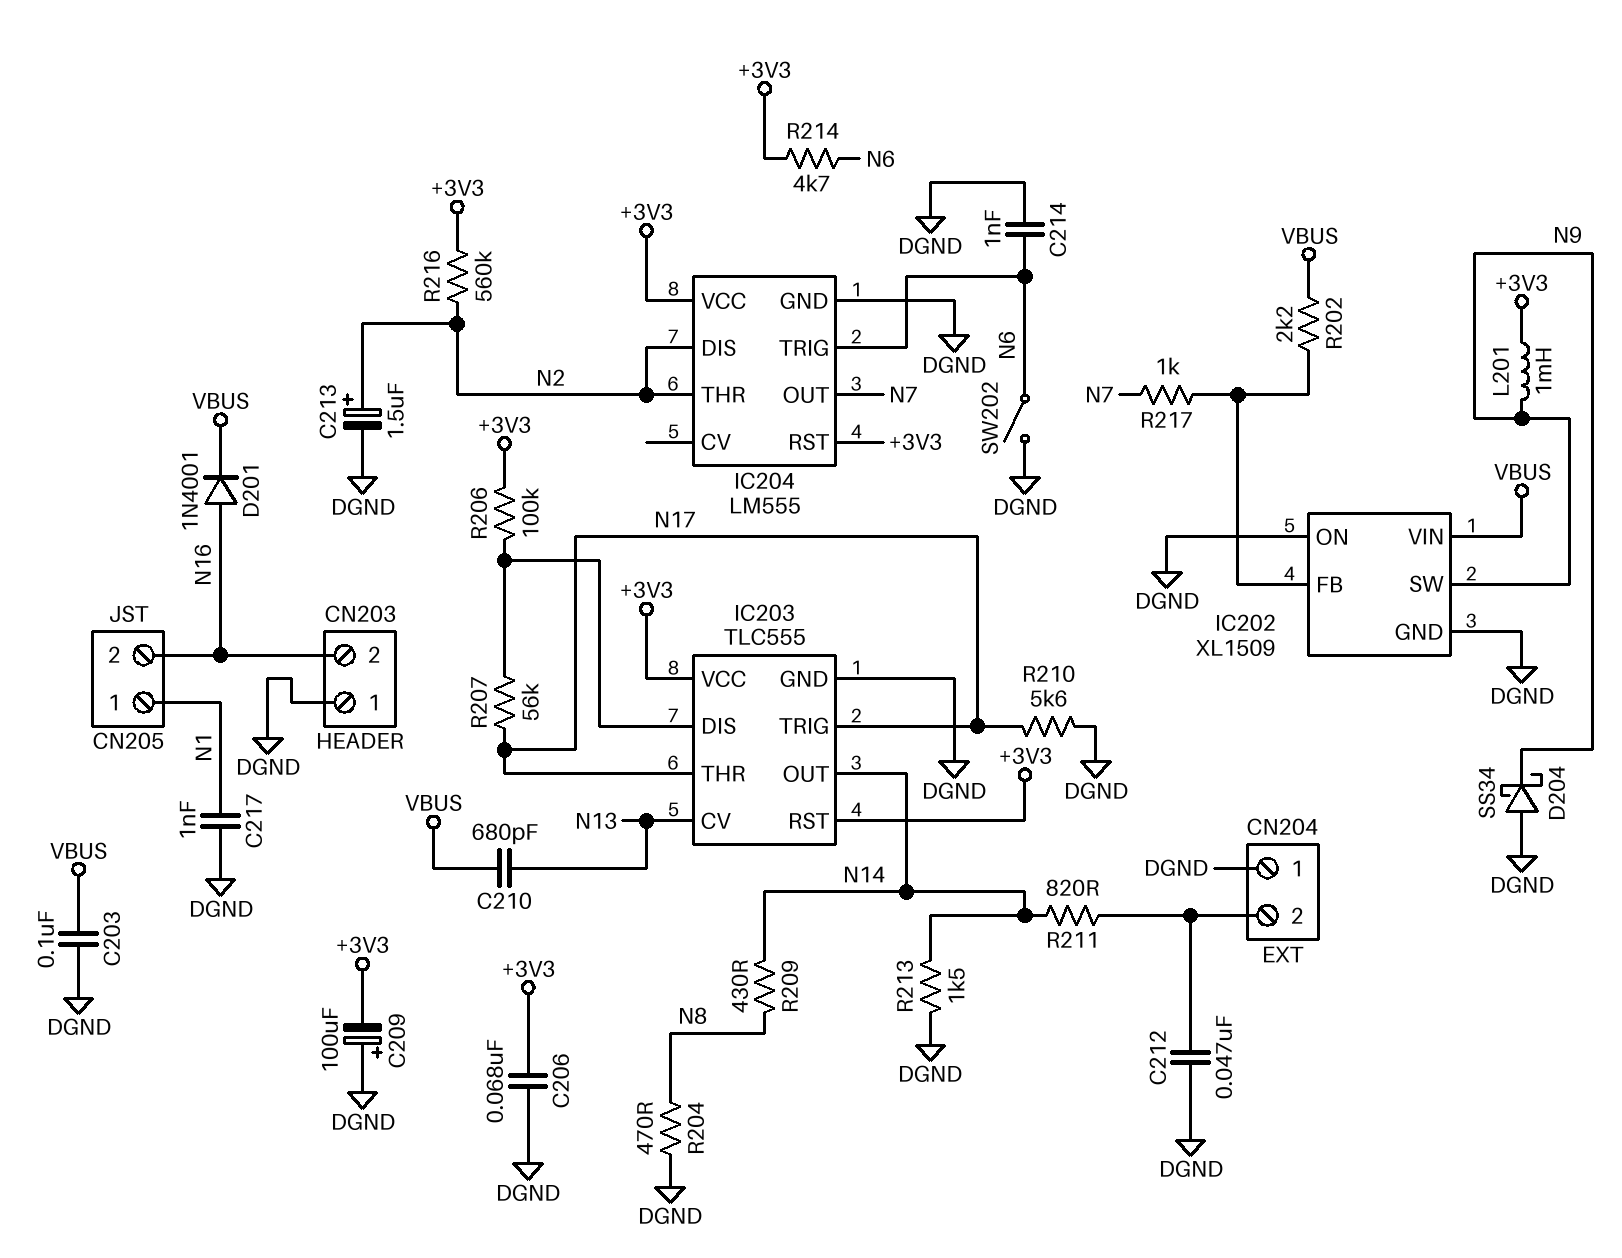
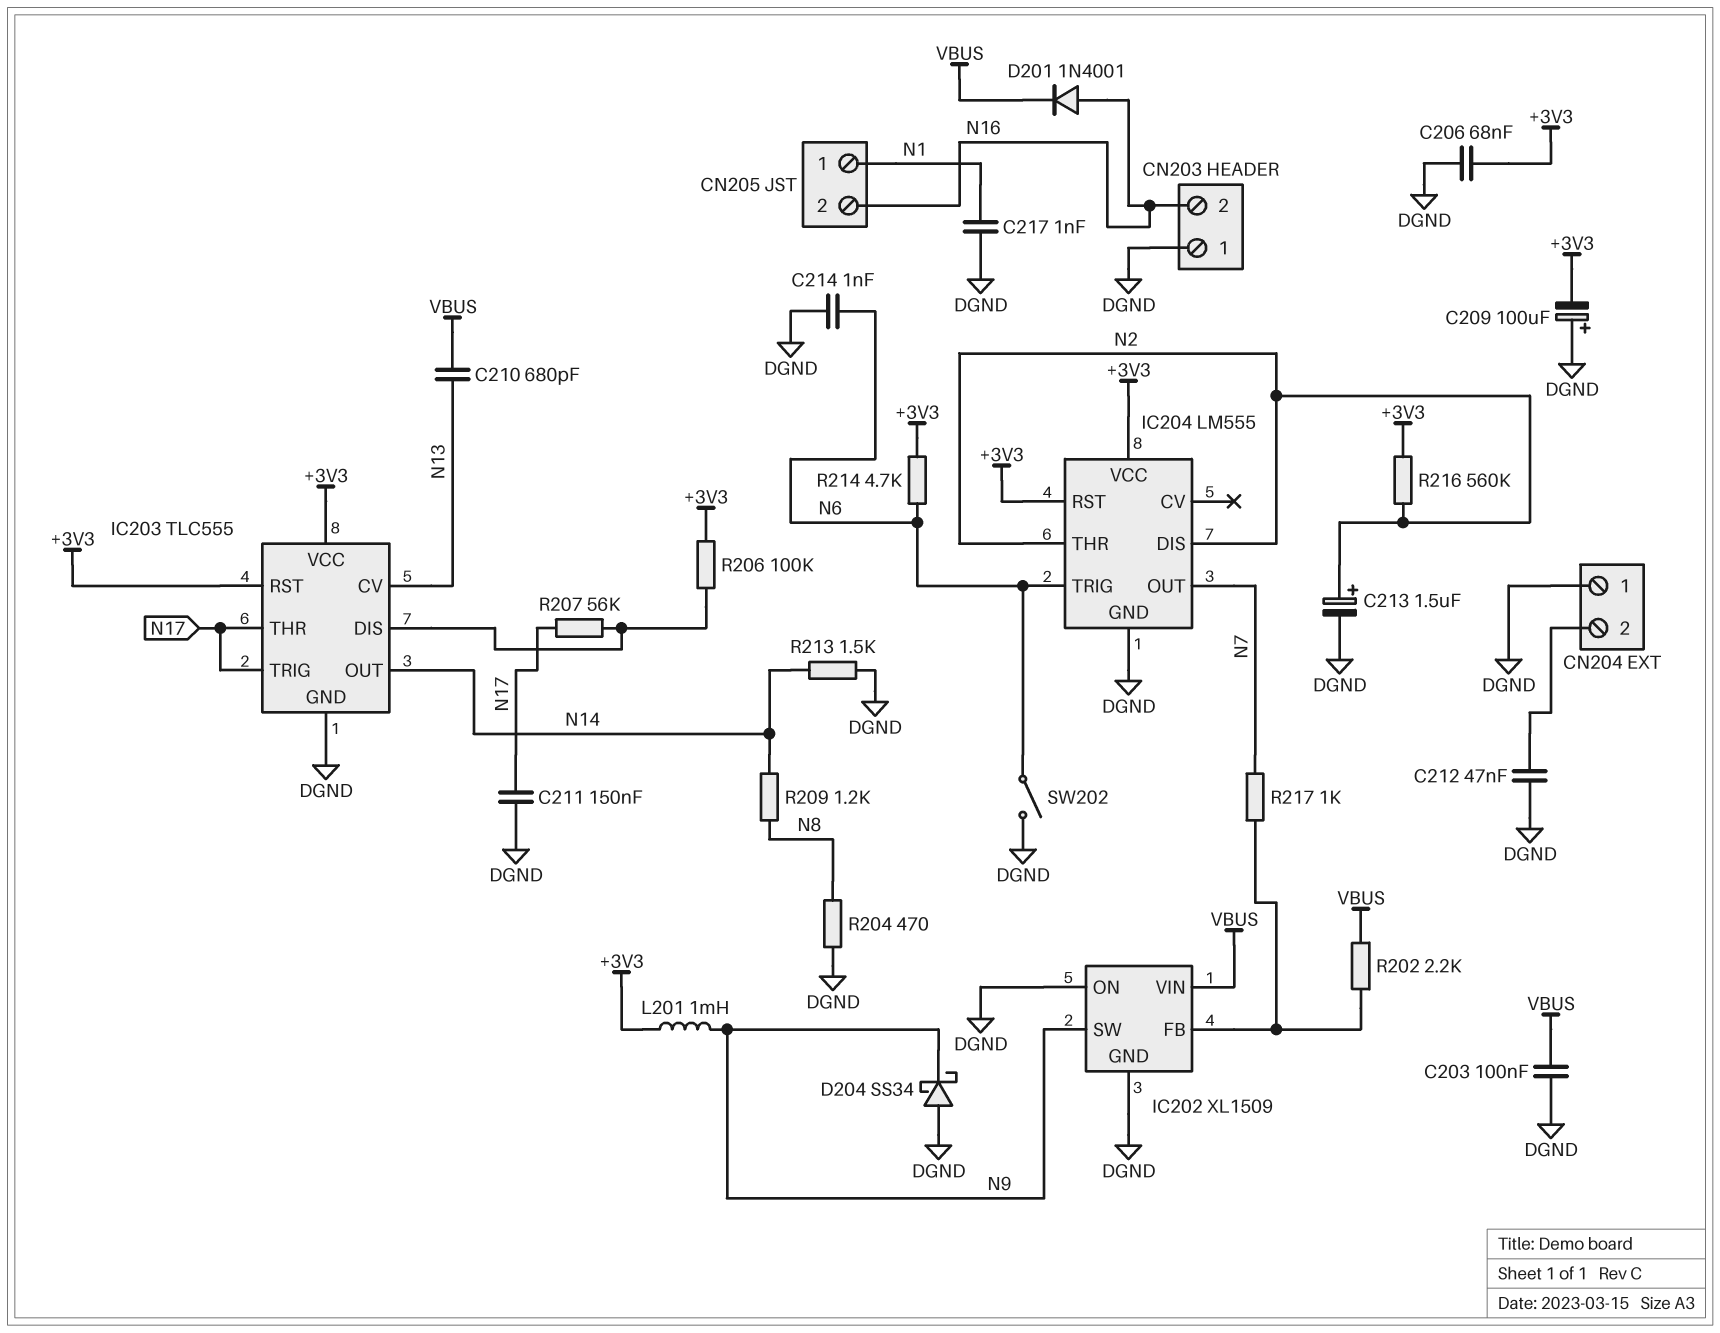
C211: none -> 150nF (DGND, N17)
R209: 430 (N8, N14) -> 1.2k (N8, N14)
R210: 5.6k (DGND, N17) -> none
R211: 820 (CN204/2, N14) -> none

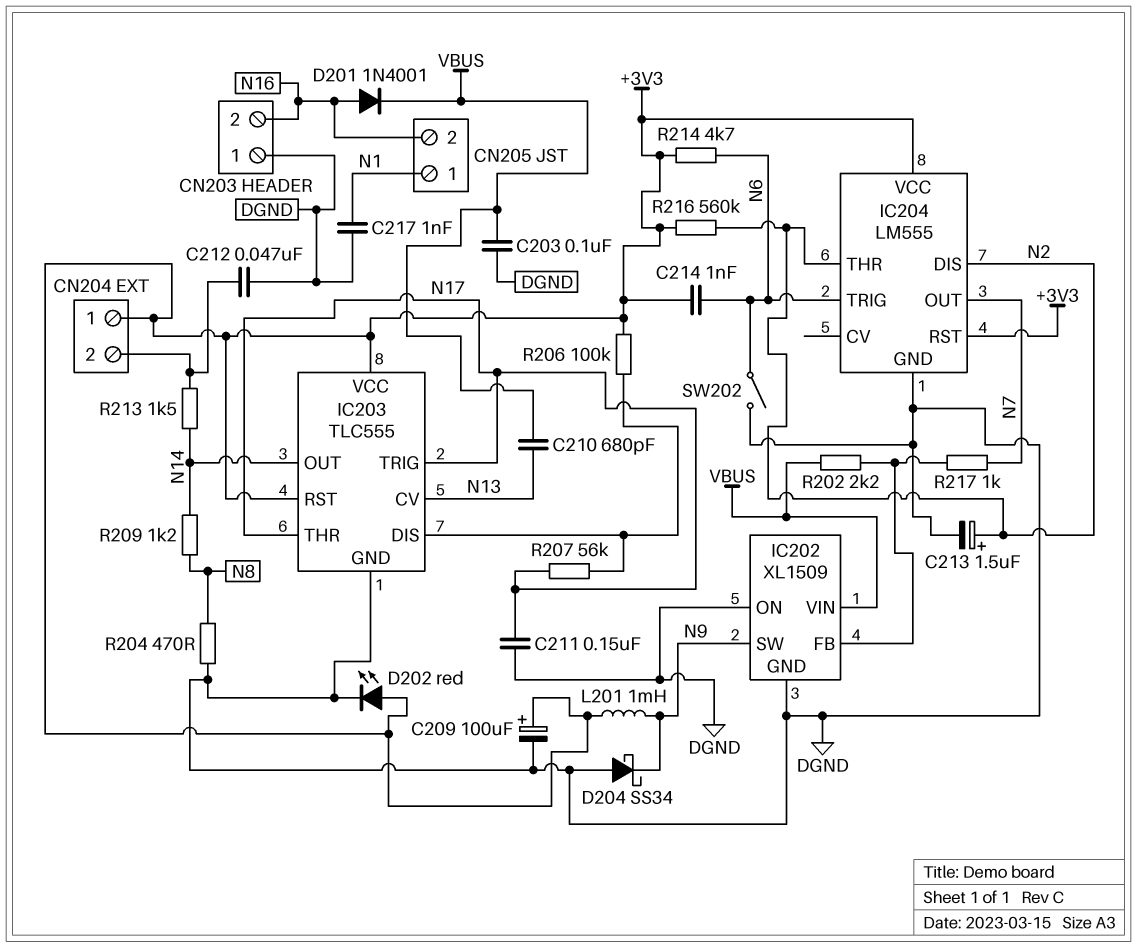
C206: 68nF (+3V3, DGND) -> none
C209: 100uF (plus DGND, minus +3V3) -> 100uF (plus +3V3, minus DGND)
C214: 1nF (DGND, N6) -> 1nF (+3V3, N6)
CN204 pin 1: DGND -> +3V3
D202: none -> LED red (A +3V3, K DGND)
R213: 1.5k (DGND, N14) -> 1.5k (CN204/2, N14)

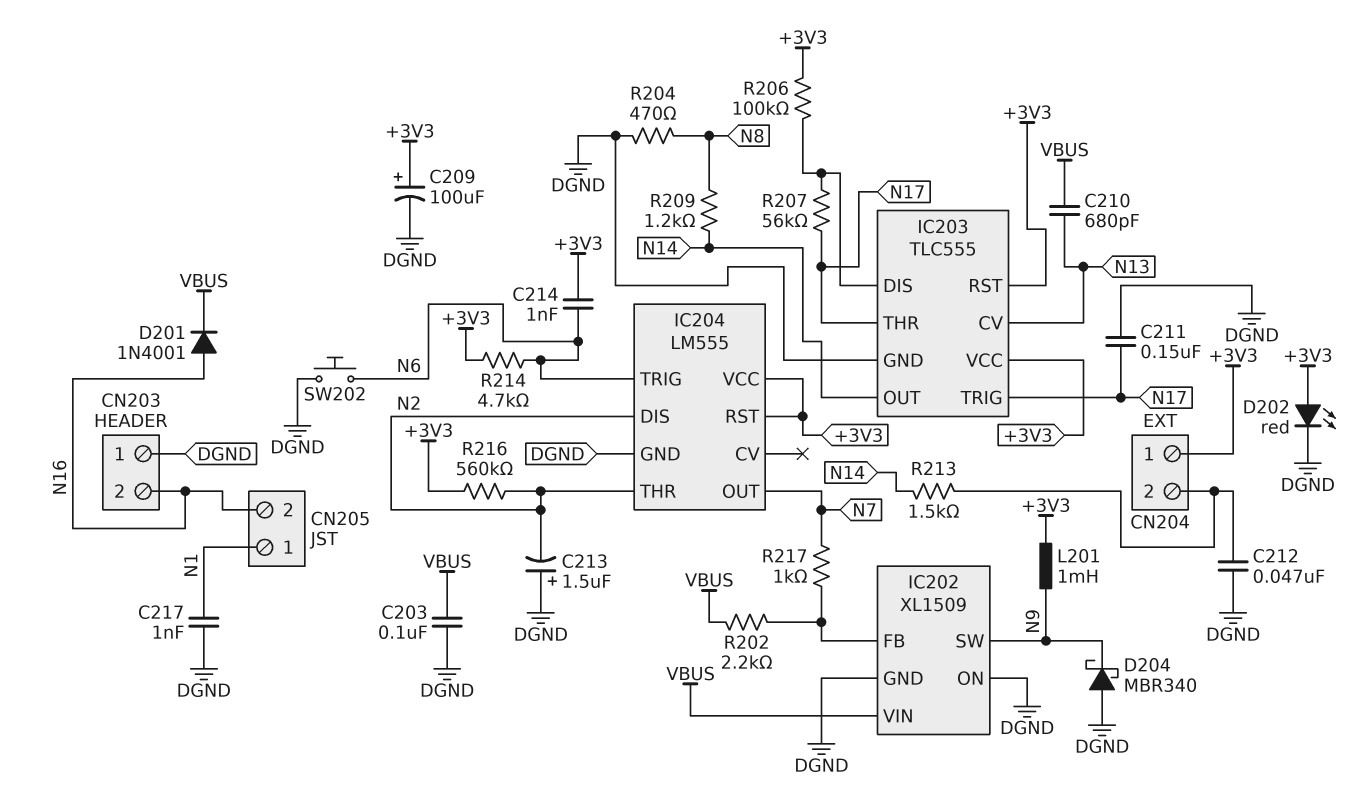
C213: 1.5uF (plus N2, minus DGND) -> 1.5uF (plus DGND, minus N2)
D204: schottky SS34 (A DGND, K N9) -> schottky MBR340 (A DGND, K N9)
SW202: switch (DGND, N6) -> button (DGND, N6)

